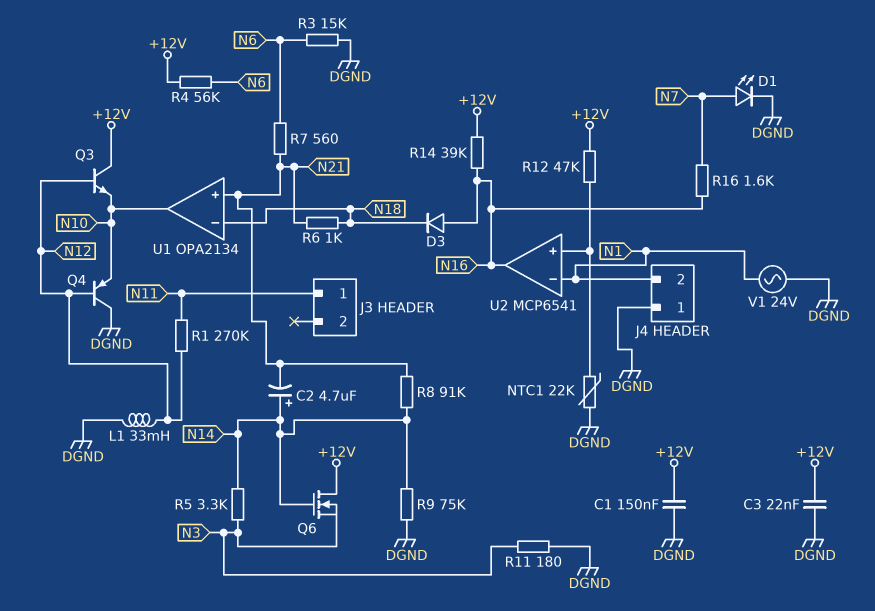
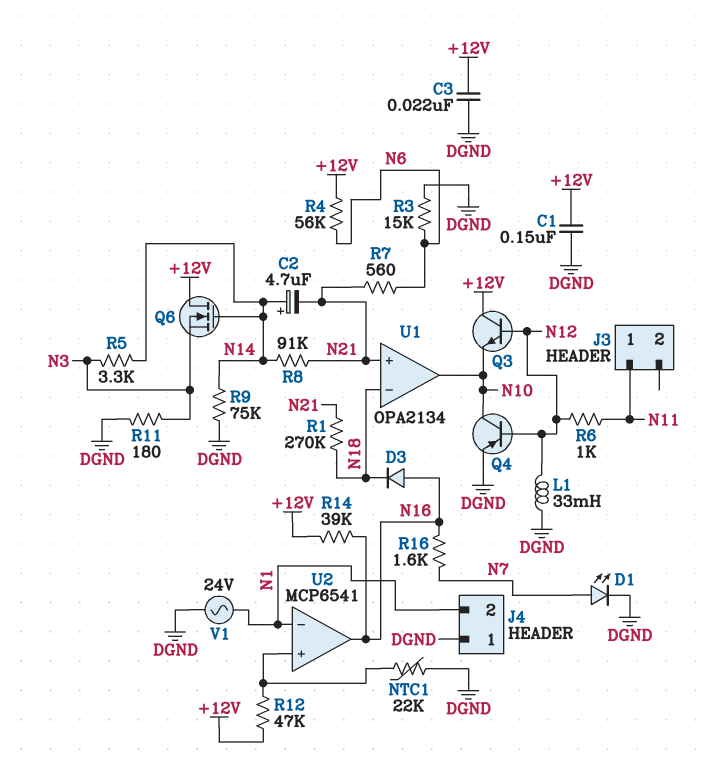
Q4: PNP (B N12, C DGND, E N10) -> PNP (B N12, C N10, E DGND)
R1: 270k (N11, N12) -> 270k (N18, N21)
R6: 1k (N18, N21) -> 1k (N11, N12)

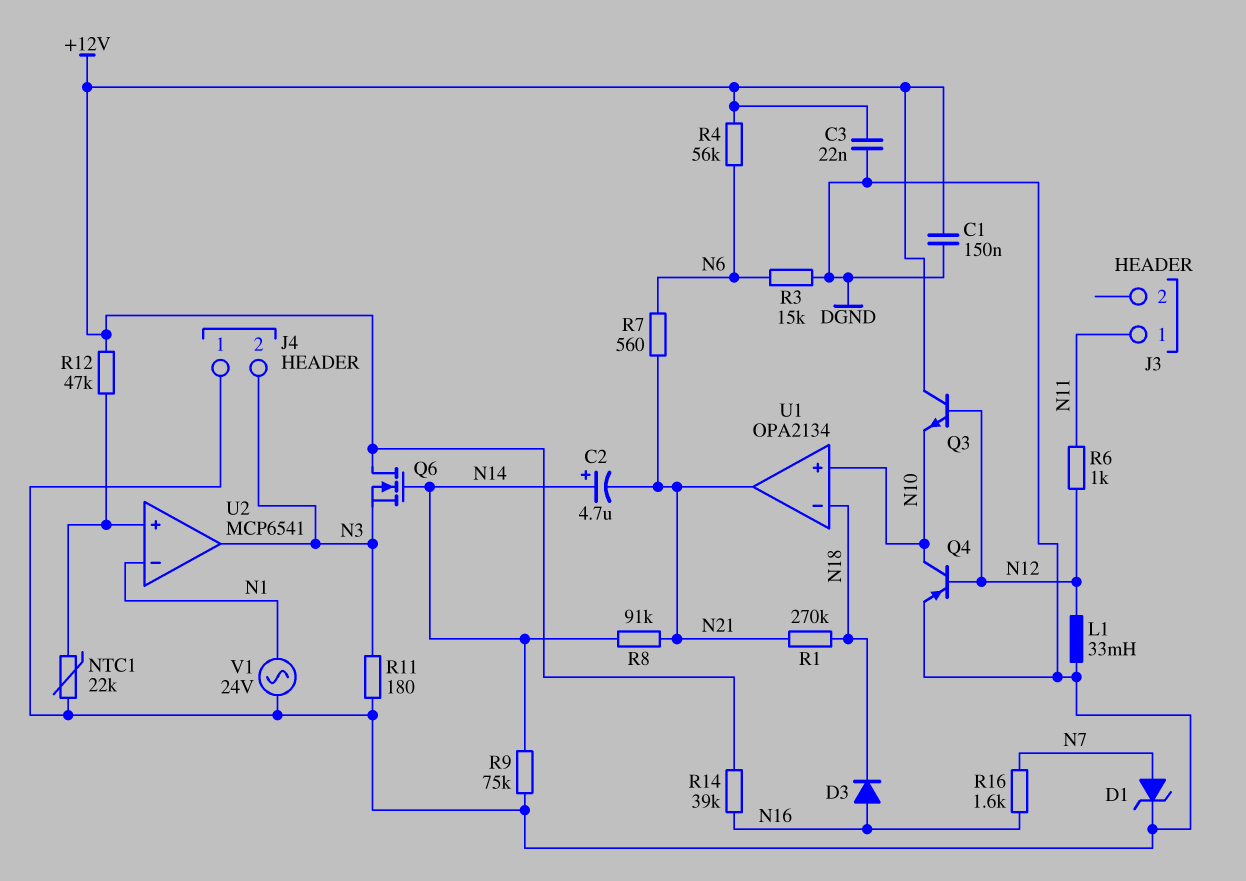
D1: LED (A N7, K DGND) -> zener (A N7, K DGND)
J4 pin 2: N1 -> N3
R5: 3.3k (N3, N14) -> none
U1 pin in+: N21 -> N10
U1 pin out: N10 -> N21
U2 pin out: N16 -> N3

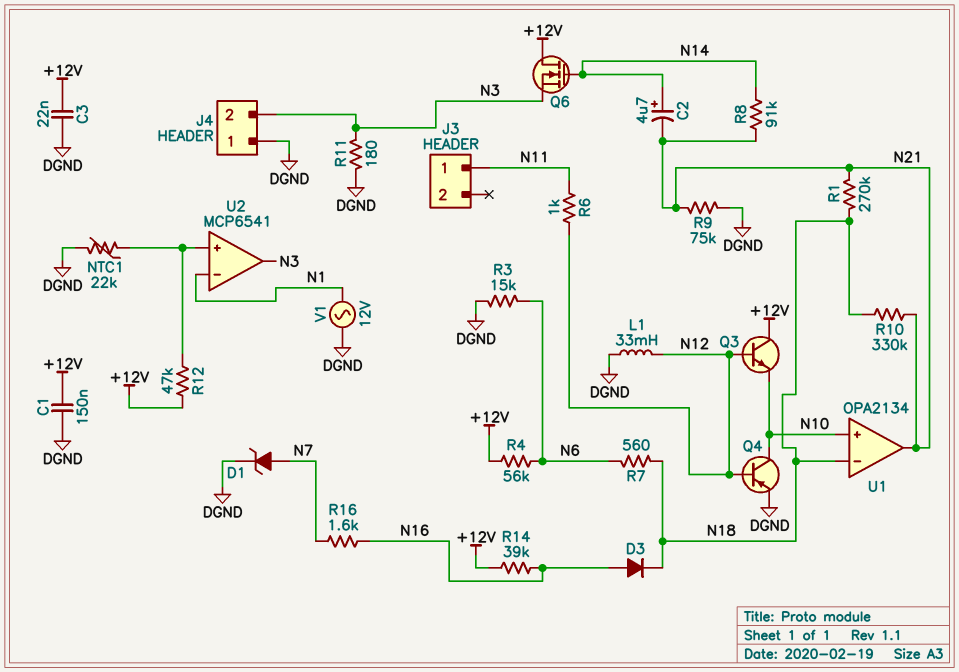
R7: 560 (N6, N21) -> 560 (N6, N18)
R9: 75k (DGND, N14) -> 75k (DGND, N21)
R10: none -> 330k (N18, N21)
V1: AC 24V (DGND, N1) -> AC 12V (DGND, N1)

